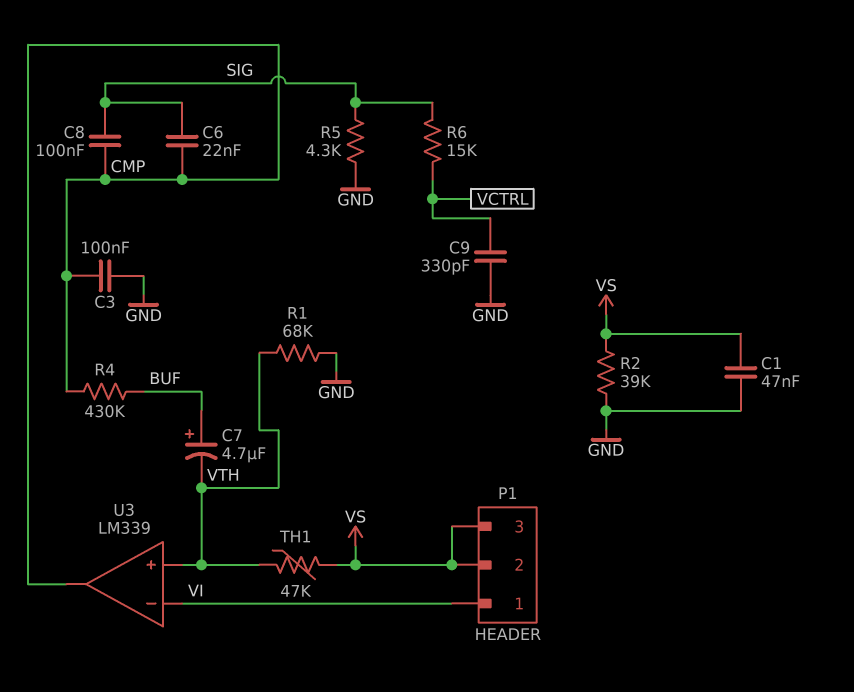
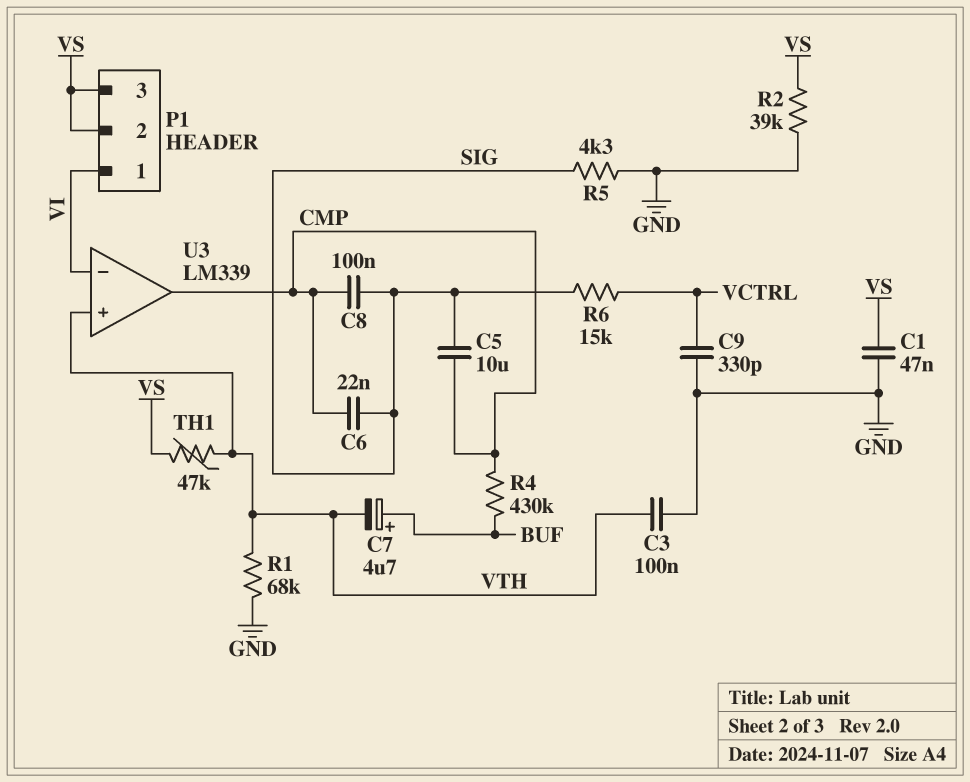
C3: 100nF (CMP, GND) -> 100nF (GND, VTH)
C5: none -> 10uF (CMP, SIG)

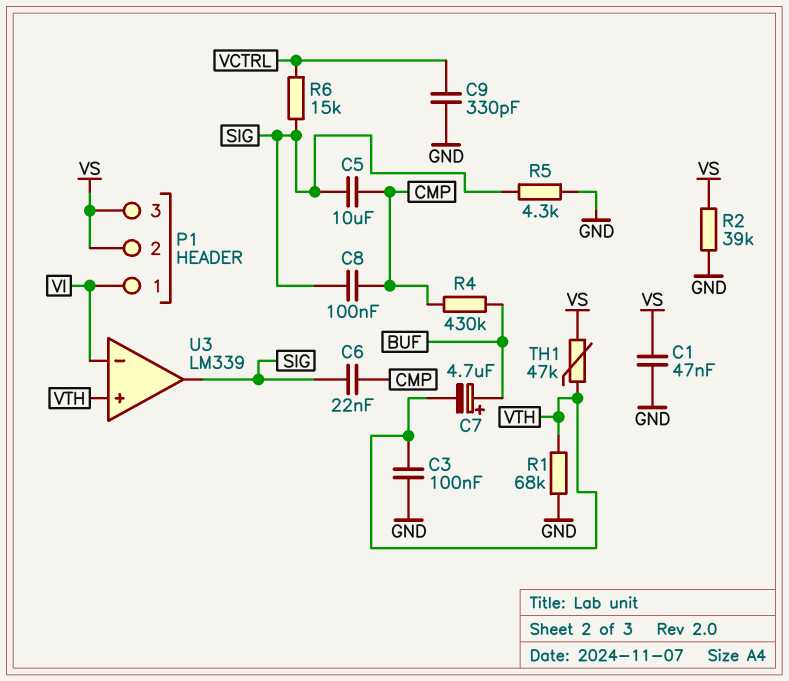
U3 pin out: CMP -> SIG

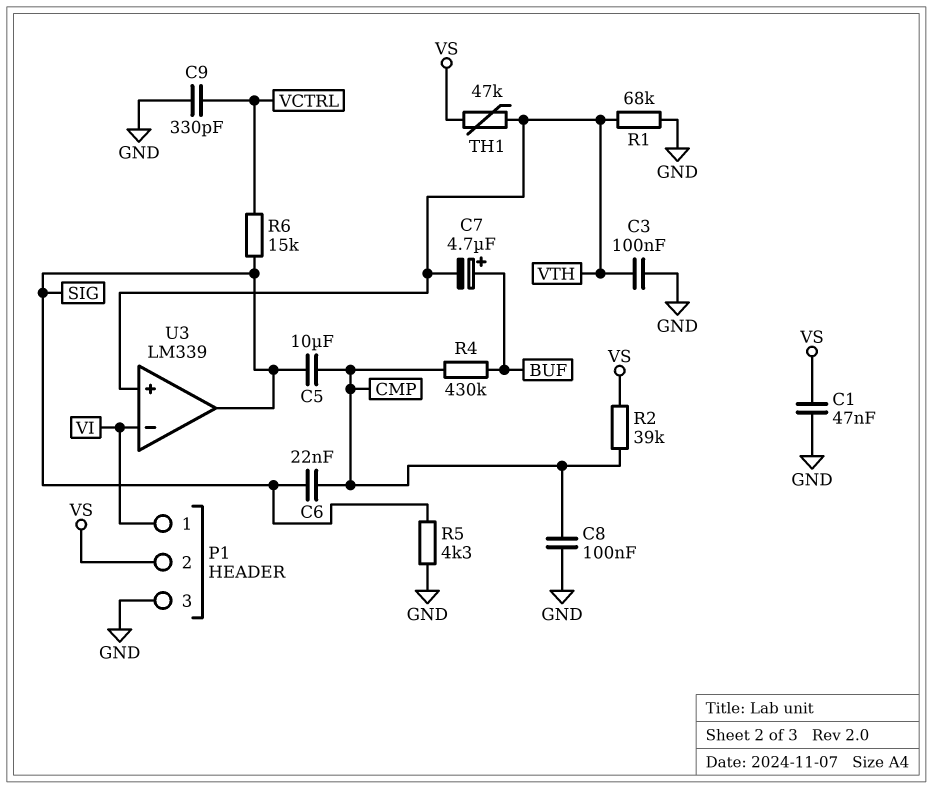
C8: 100nF (CMP, SIG) -> 100nF (CMP, GND)
P1 pin 3: VS -> GND
R2: 39k (GND, VS) -> 39k (CMP, VS)

